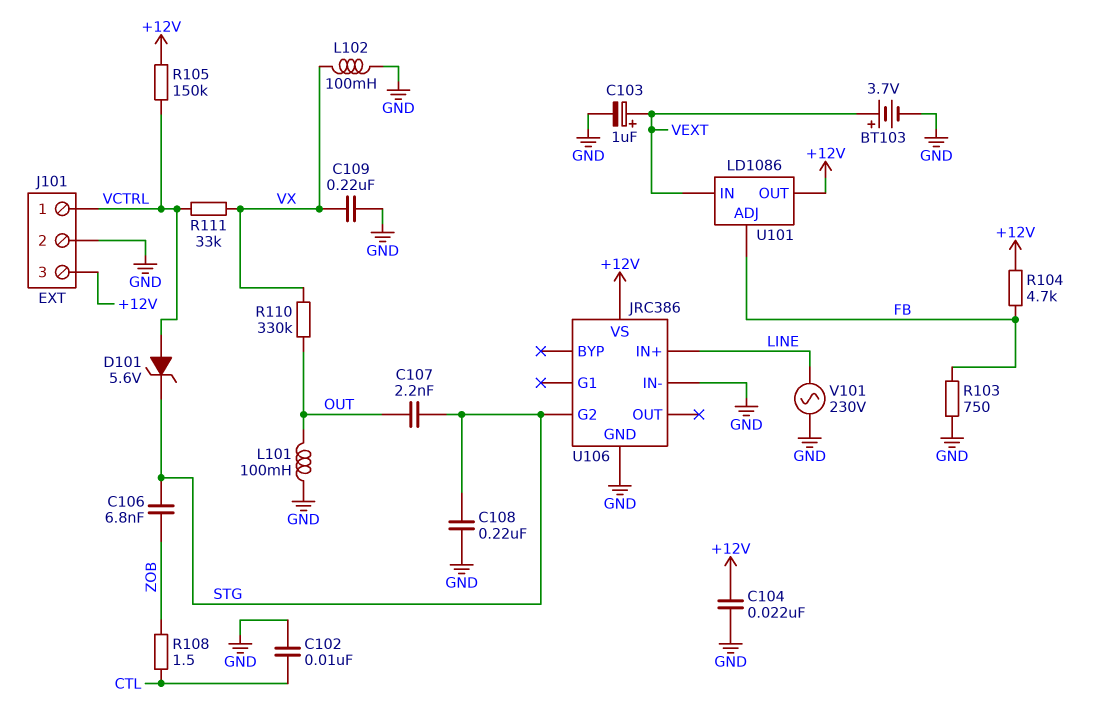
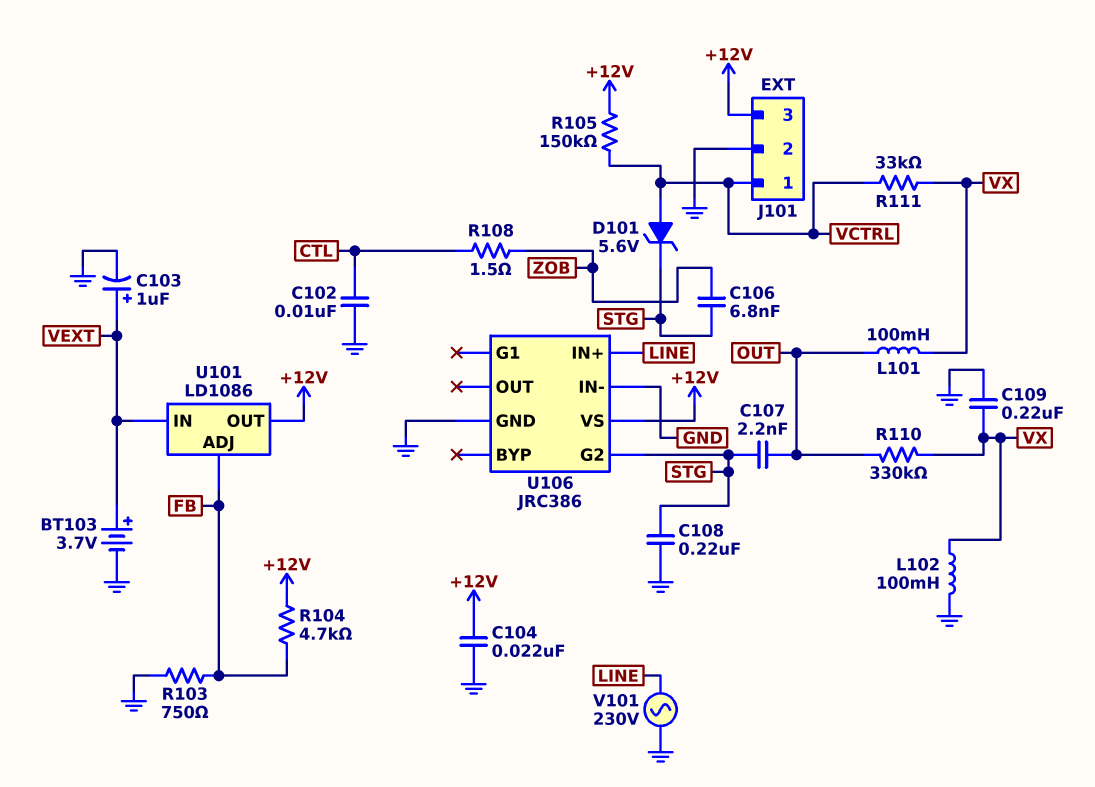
L101: 100mH (GND, OUT) -> 100mH (OUT, VX)

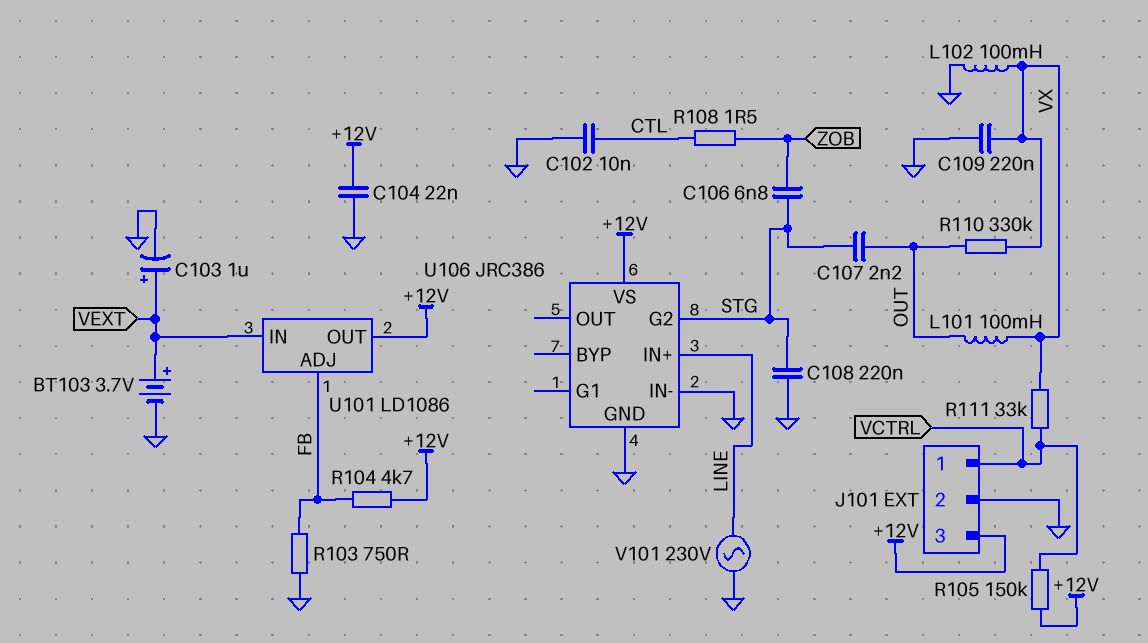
D101: zener 5.6V (A VCTRL, K STG) -> none

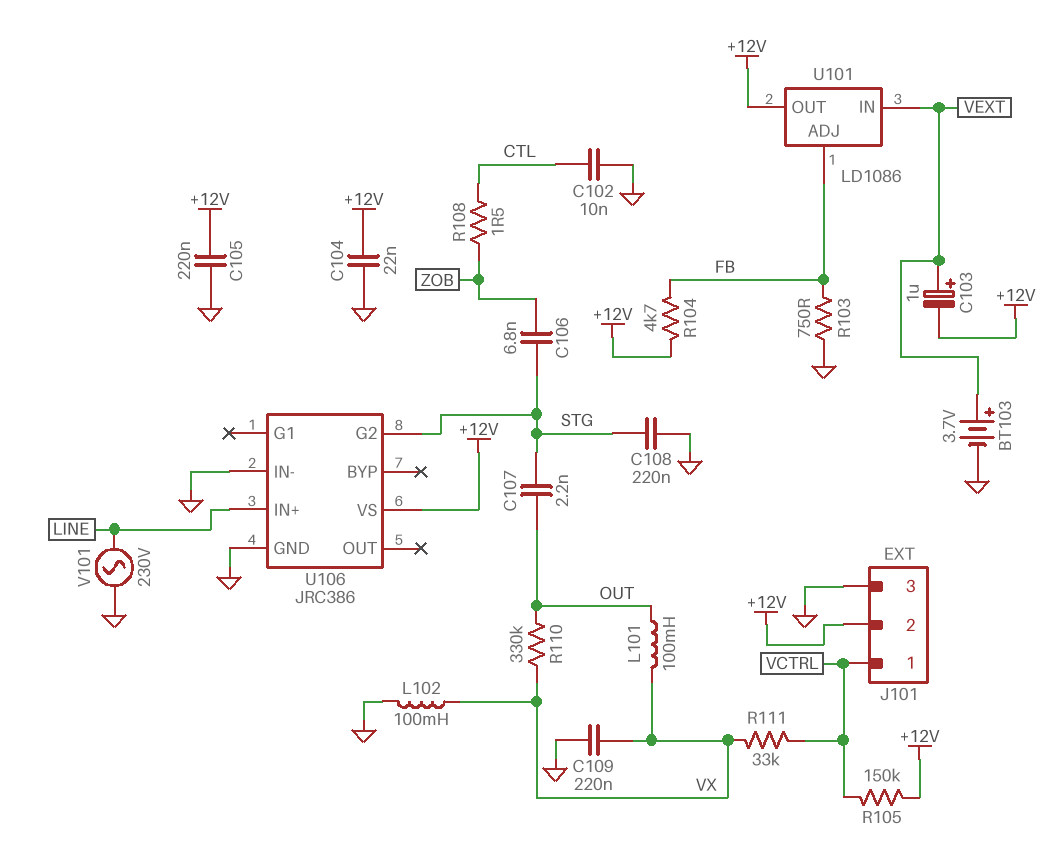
C103: 1uF (plus VEXT, minus GND) -> 1uF (plus VEXT, minus +12V)
C105: none -> 220nF (+12V, GND)
J101 pin 2: GND -> +12V
J101 pin 3: +12V -> GND

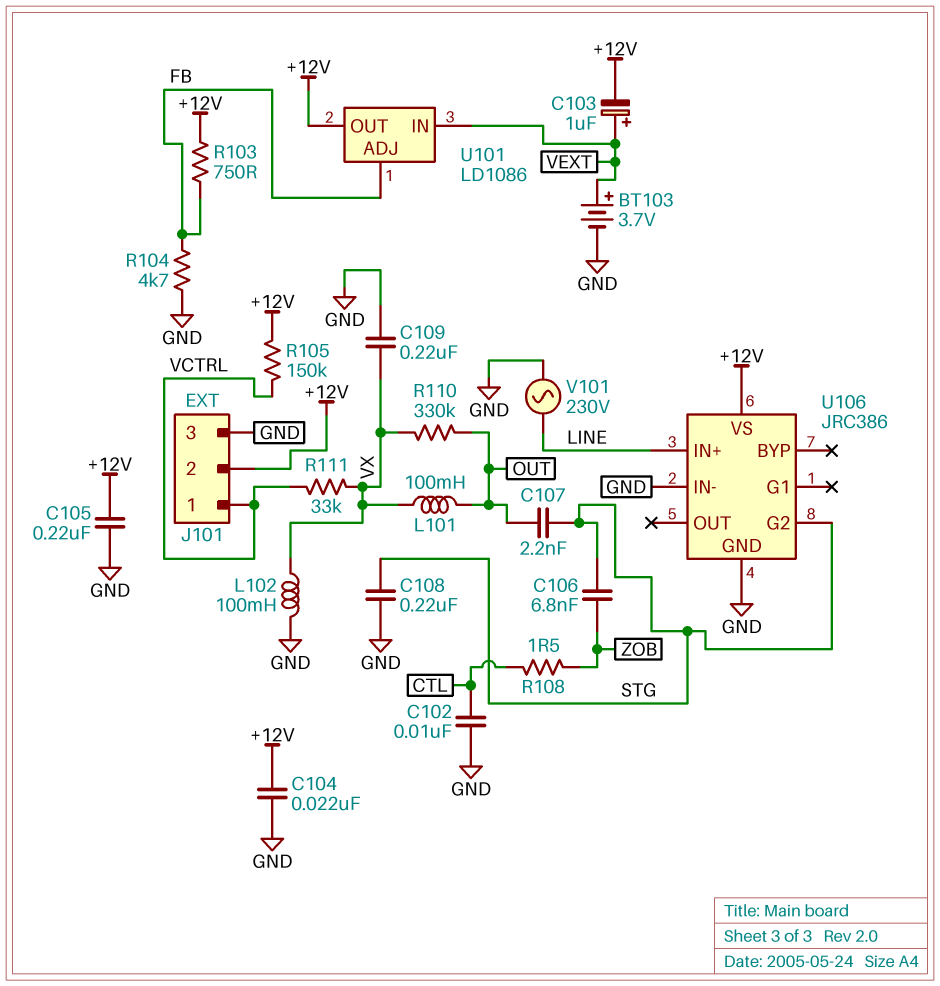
R103: 750 (FB, GND) -> 750 (+12V, FB)
R104: 4.7k (+12V, FB) -> 4.7k (FB, GND)

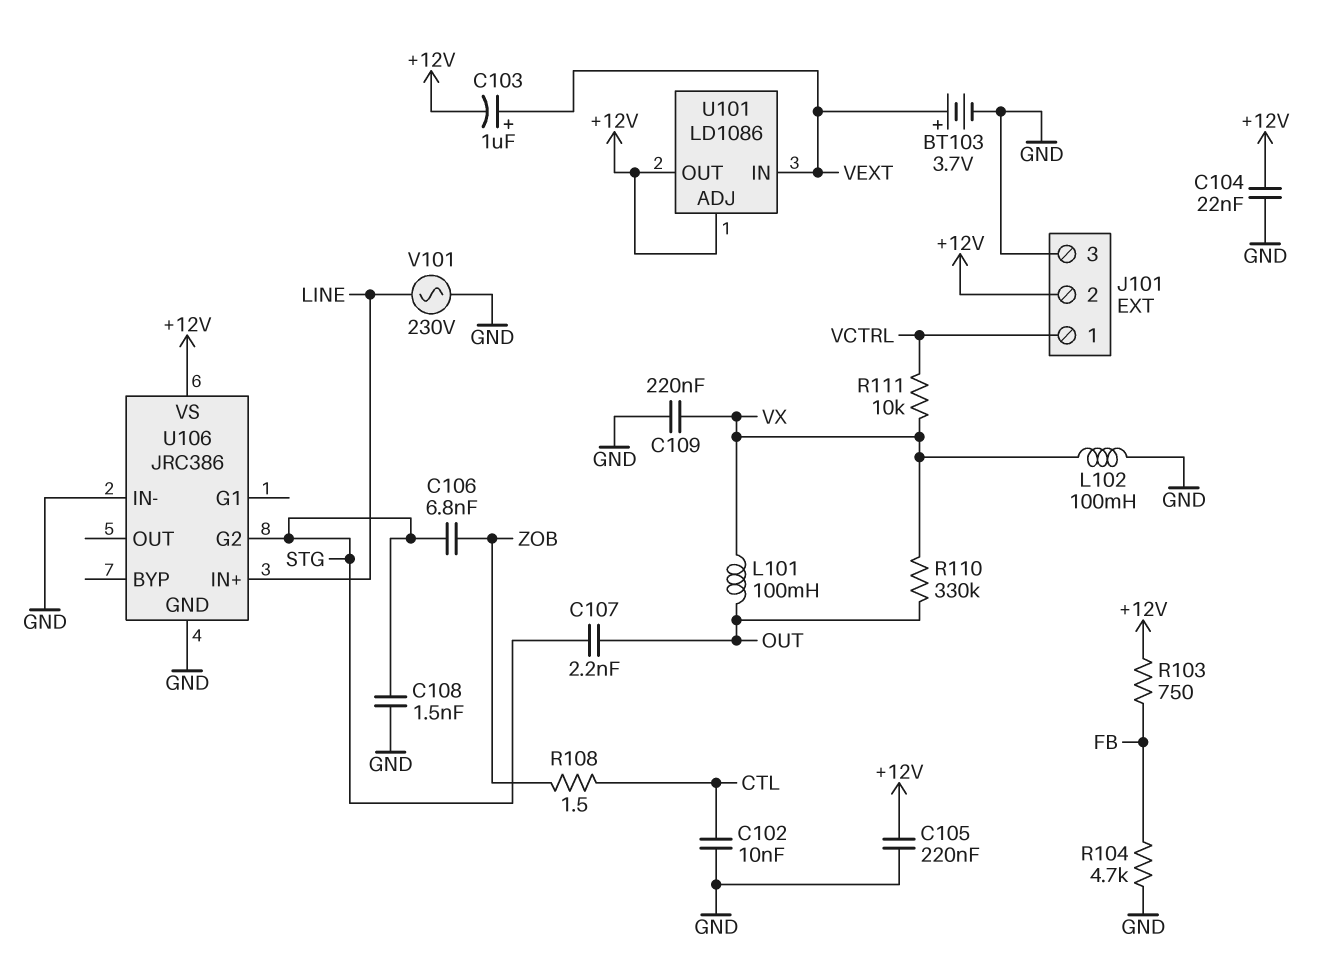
C108: 220nF (GND, STG) -> 1.5nF (GND, STG)
R105: 150k (+12V, VCTRL) -> none
R111: 33k (VCTRL, VX) -> 10k (VCTRL, VX)
U101 pin ADJ: FB -> +12V

